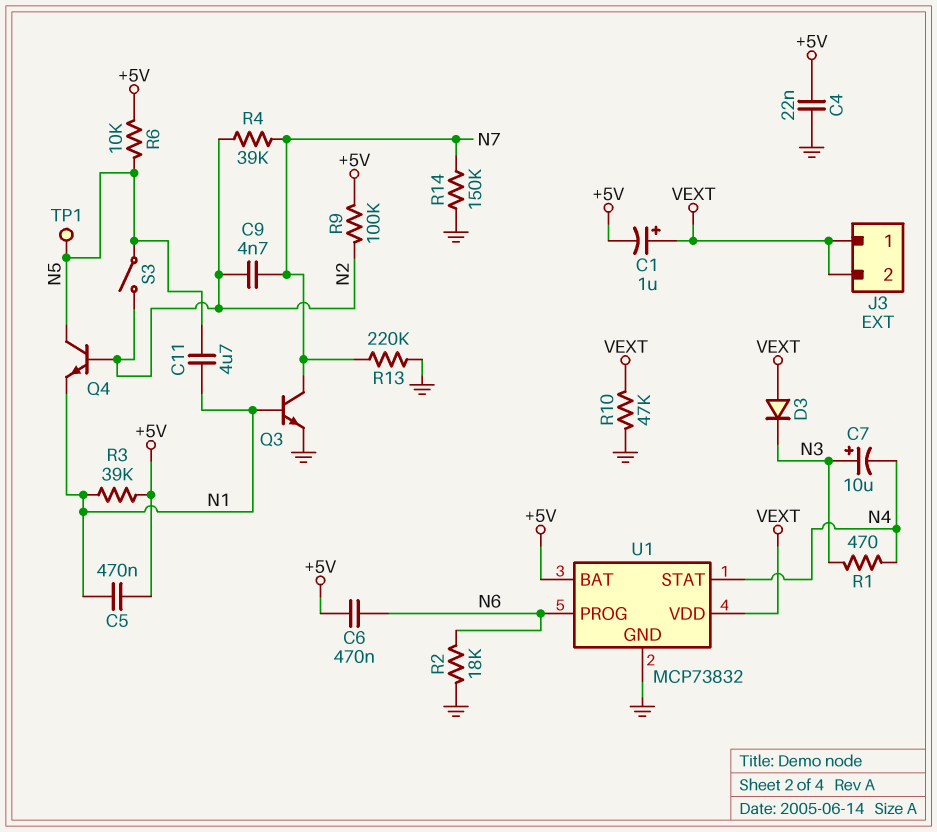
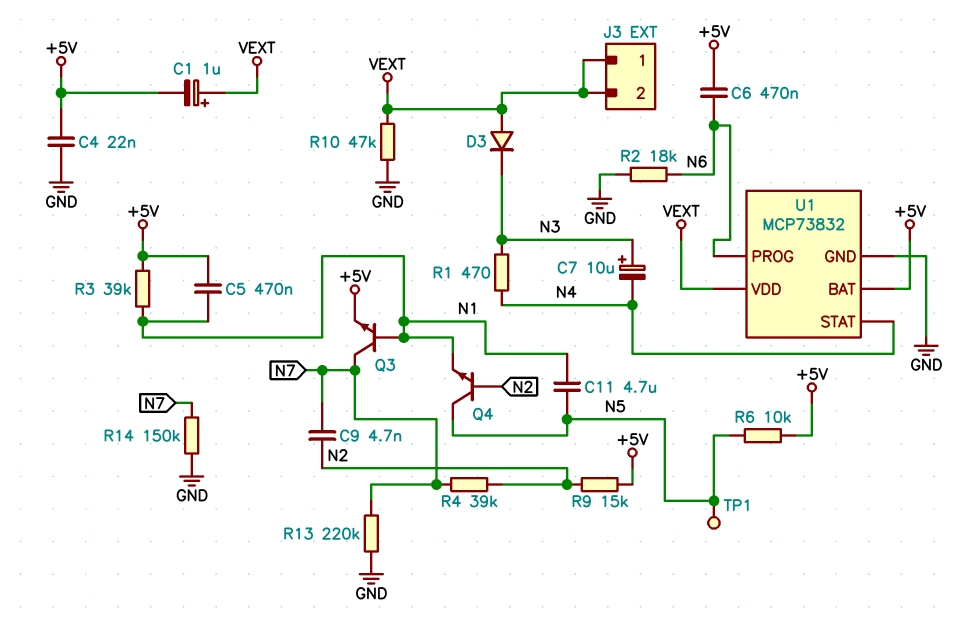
Q3: NPN (B N1, C N7, E GND) -> NPN (B N1, C N7, E +5V)
R9: 100k (+5V, N2) -> 15k (+5V, N2)
S3: switch (N2, N5) -> none

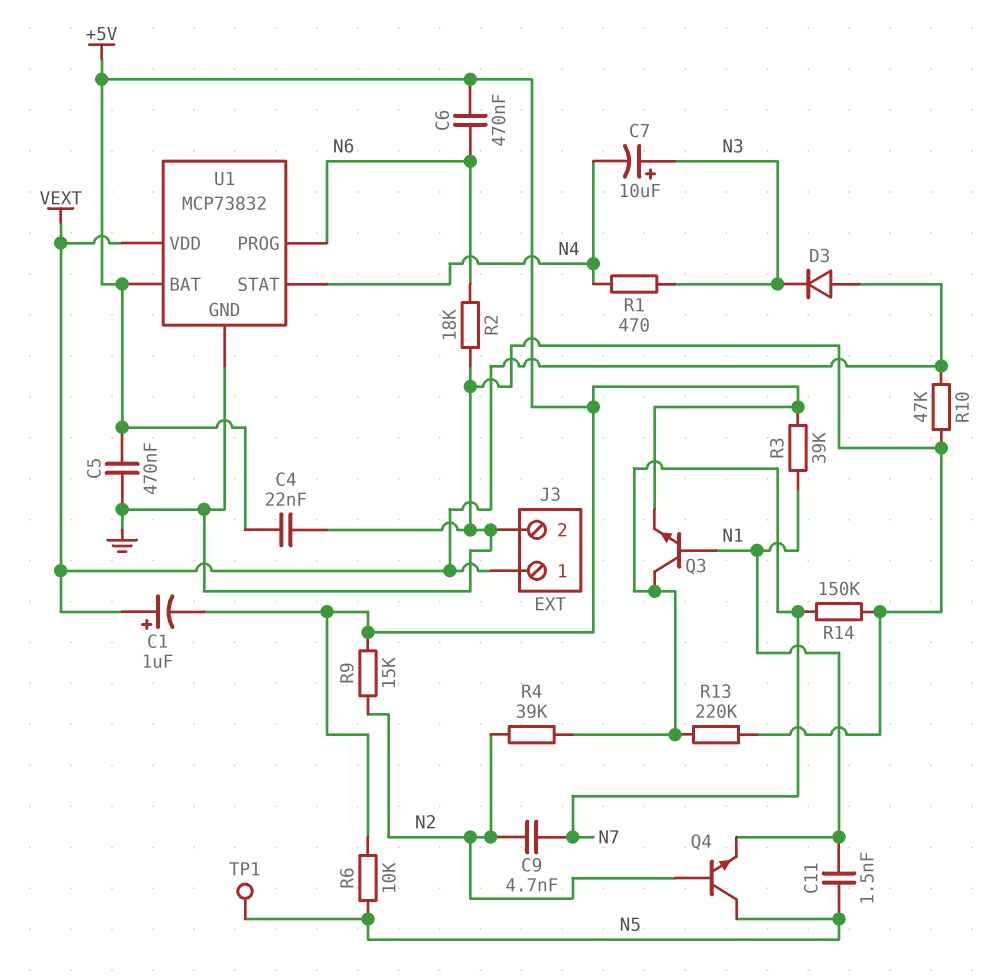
C5: 470nF (+5V, N1) -> 470nF (+5V, GND)
C11: 4.7uF (N1, N5) -> 1.5nF (N1, N5)
J3 pin 2: VEXT -> GND

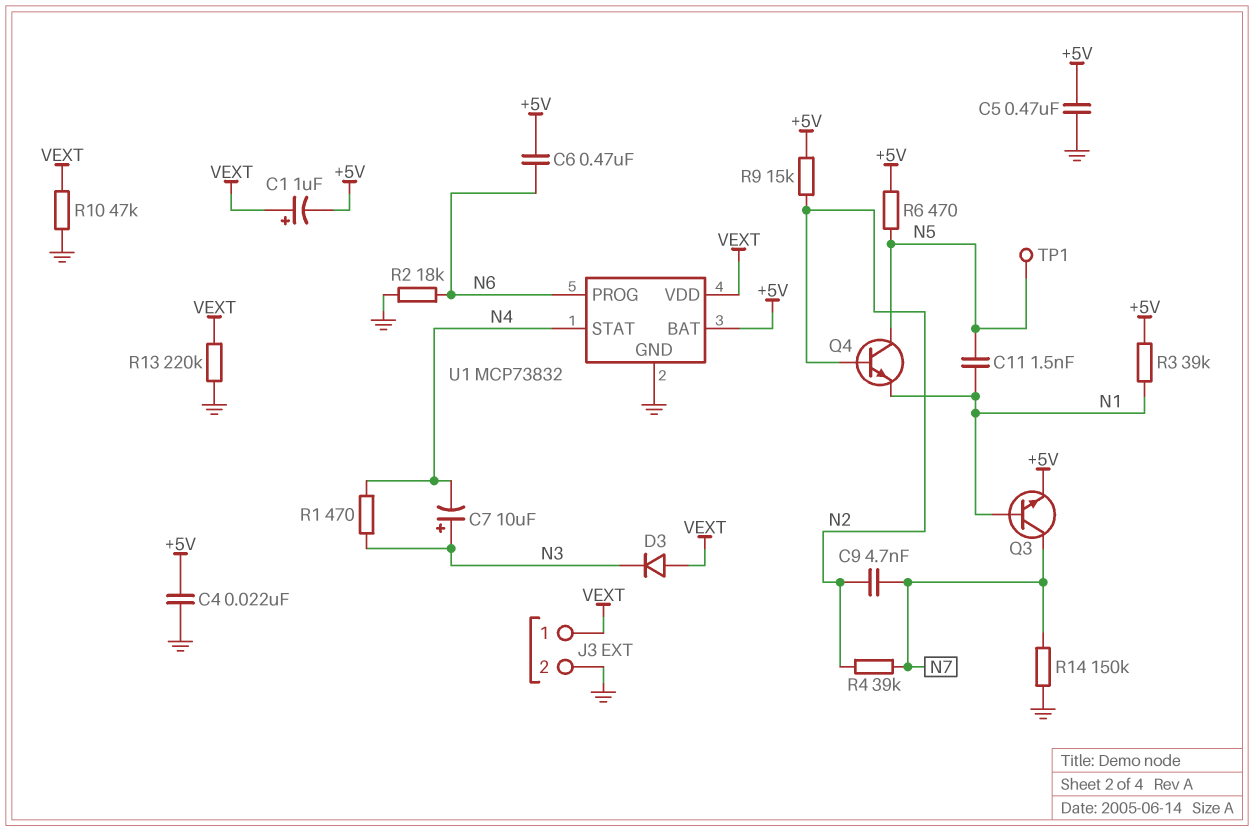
R6: 10k (+5V, N5) -> 470 (+5V, N5)
R13: 220k (GND, N7) -> 220k (GND, VEXT)

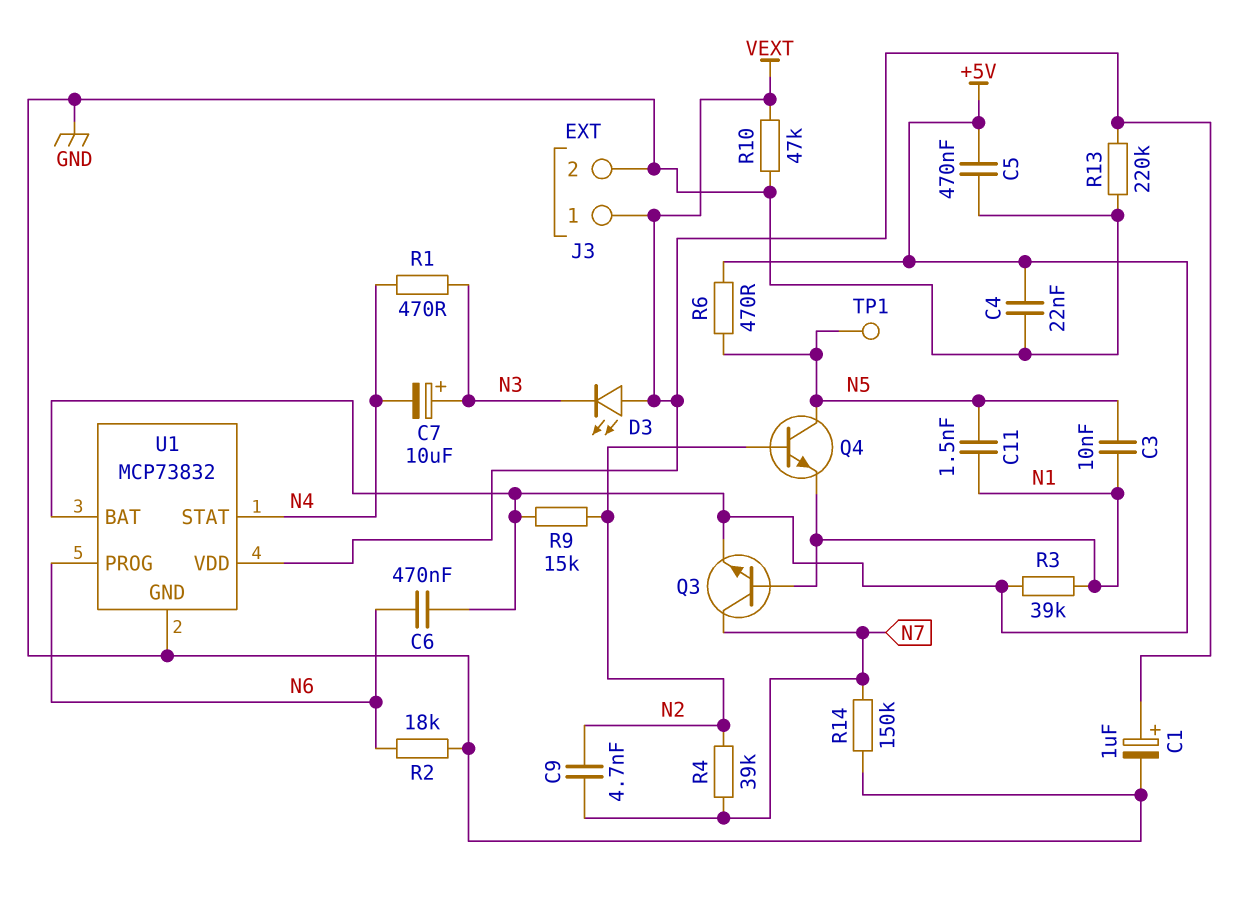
C1: 1uF (plus VEXT, minus +5V) -> 1uF (plus VEXT, minus GND)
C3: none -> 10nF (N1, N5)
D3: diode (A VEXT, K N3) -> LED (A VEXT, K N3)

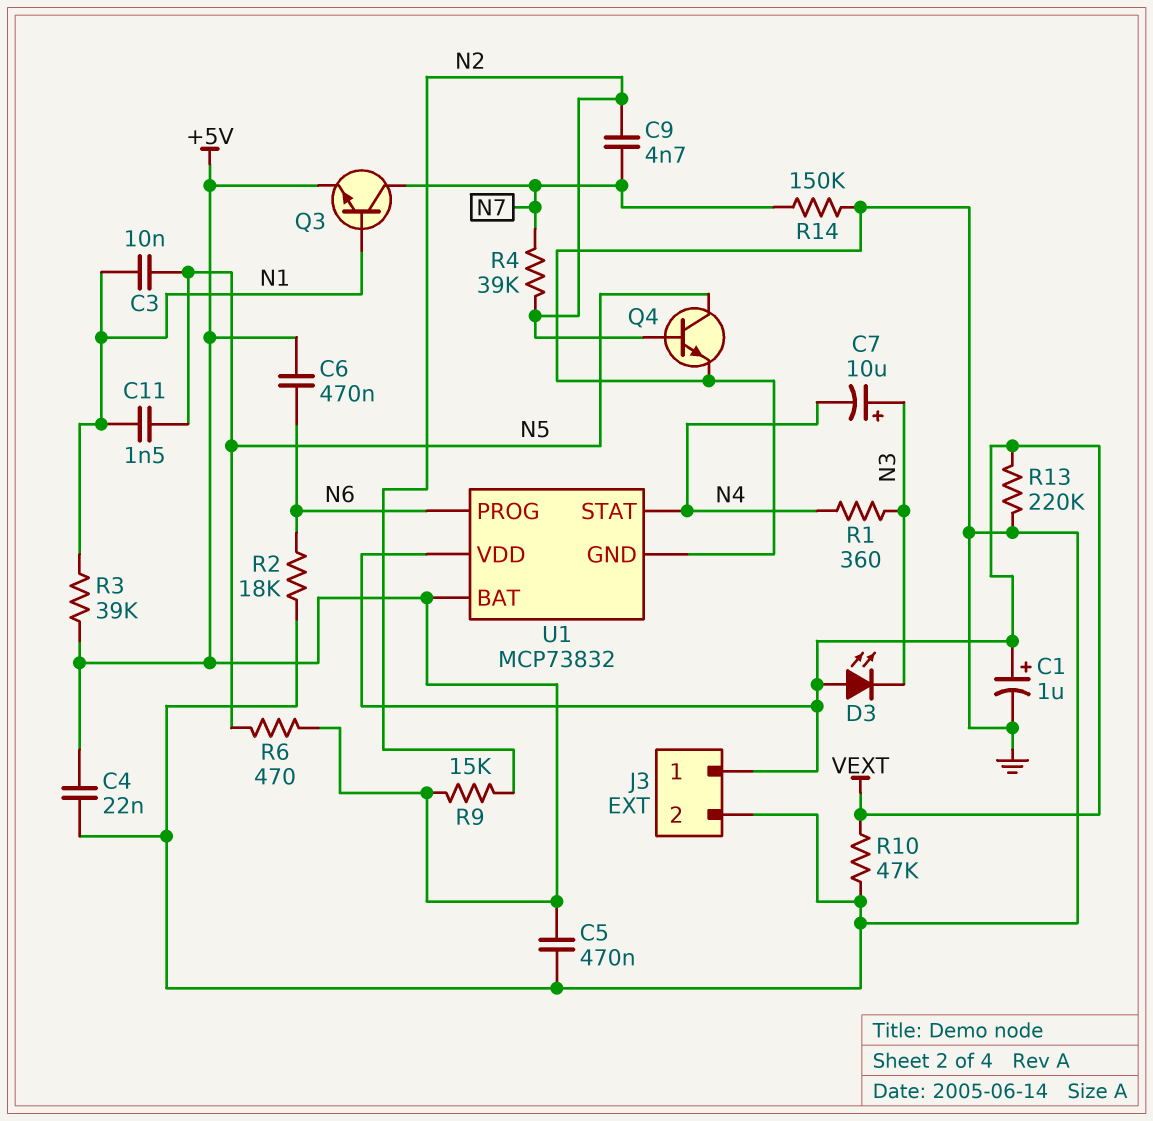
Q4: NPN (B N2, C N5, E N1) -> NPN (B N2, C N5, E GND)
R1: 470 (N3, N4) -> 360 (N3, N4)
TP1: test point (N5) -> none

